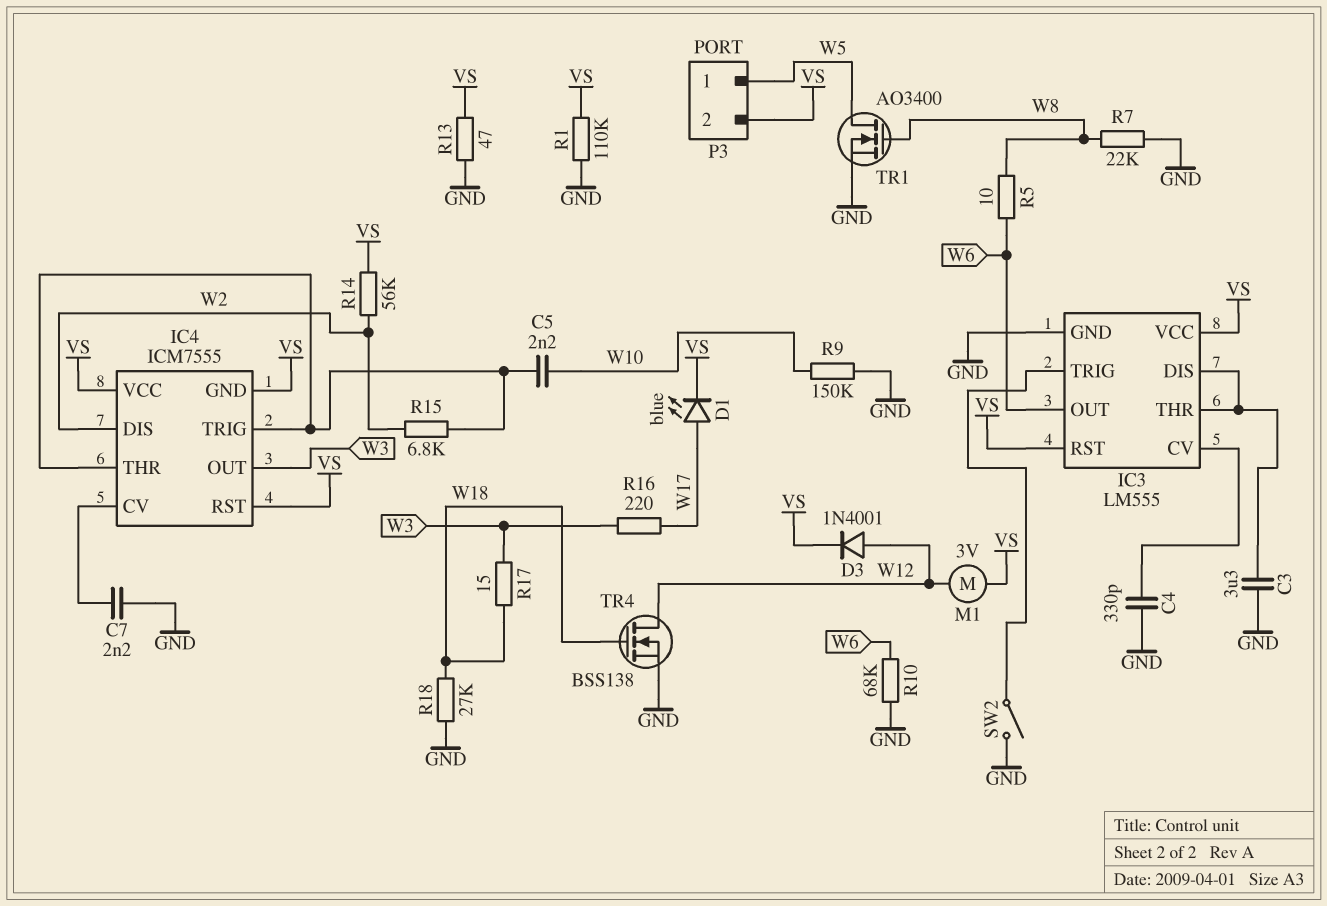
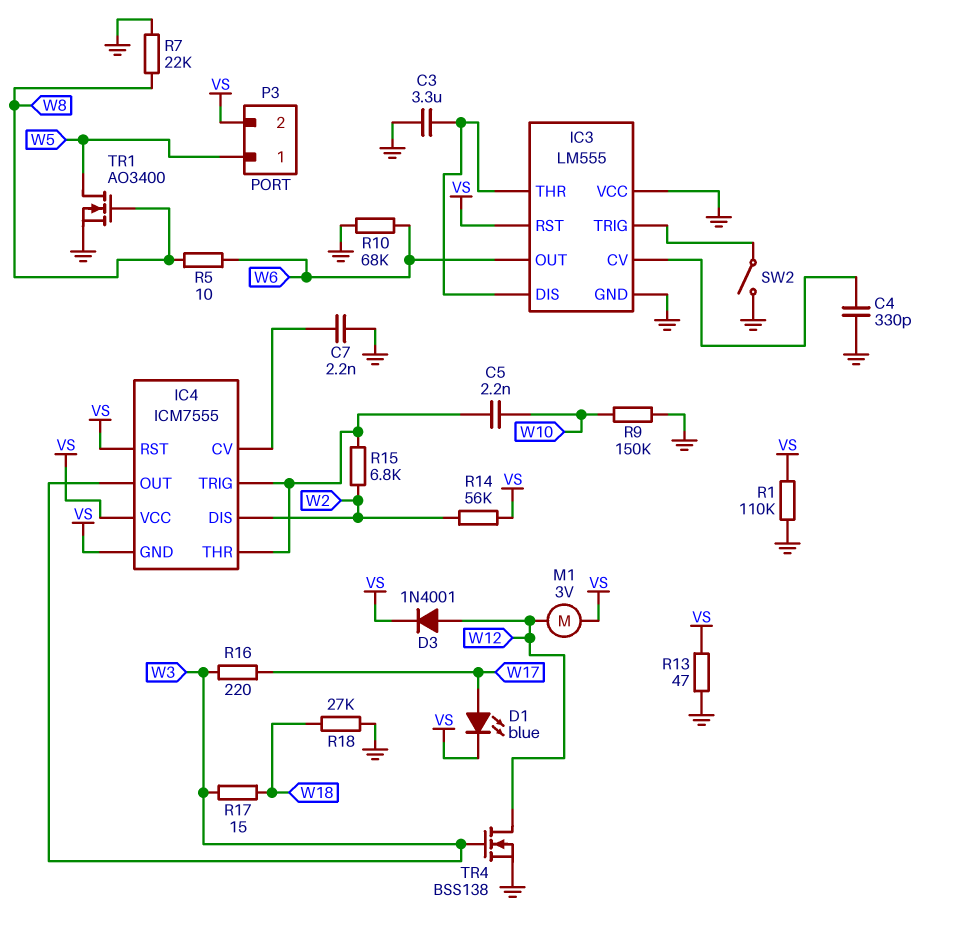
IC3 pin VCC: VS -> GND
TR4: NMOS BSS138 (G W18, D W12, S GND) -> NMOS BSS138 (G W3, D W12, S GND)

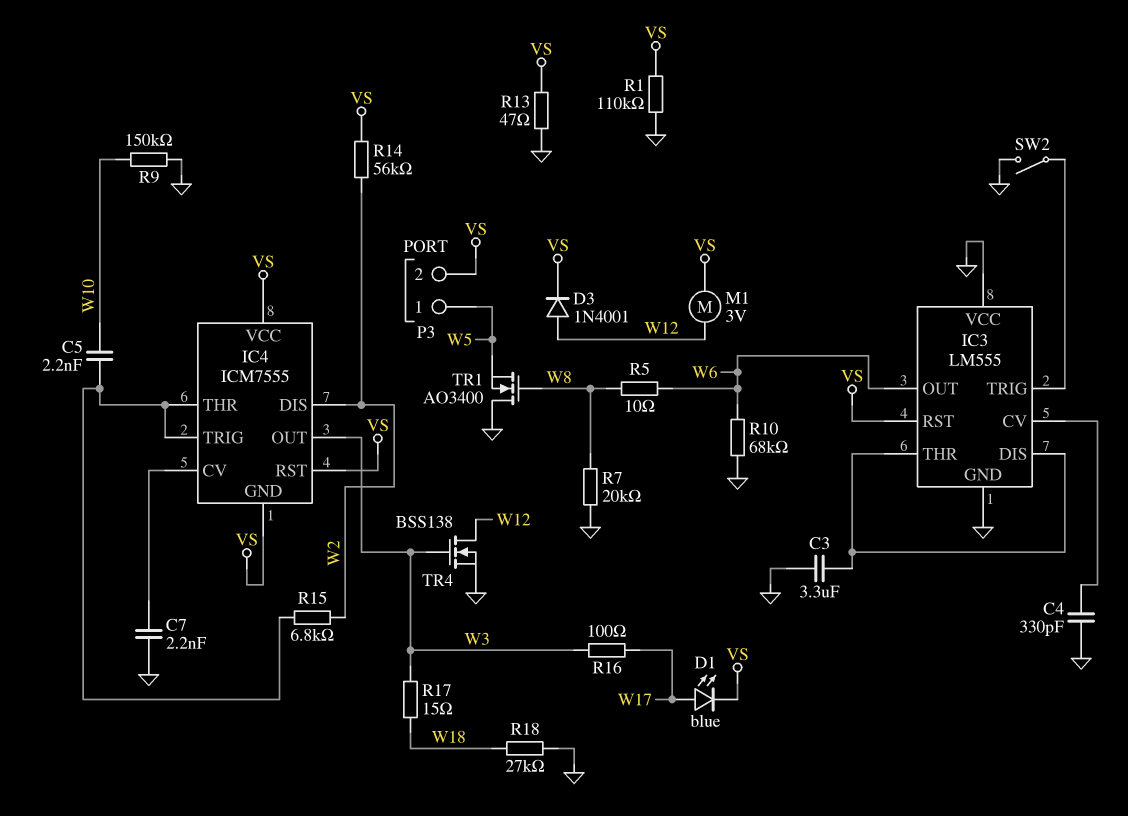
R7: 22k (GND, W8) -> 20k (GND, W8)
R16: 220 (W3, W17) -> 100 (W3, W17)
TR1: NMOS AO3400 (G W8, D W5, S GND) -> NMOS AO3400 (G W8, D GND, S W5)

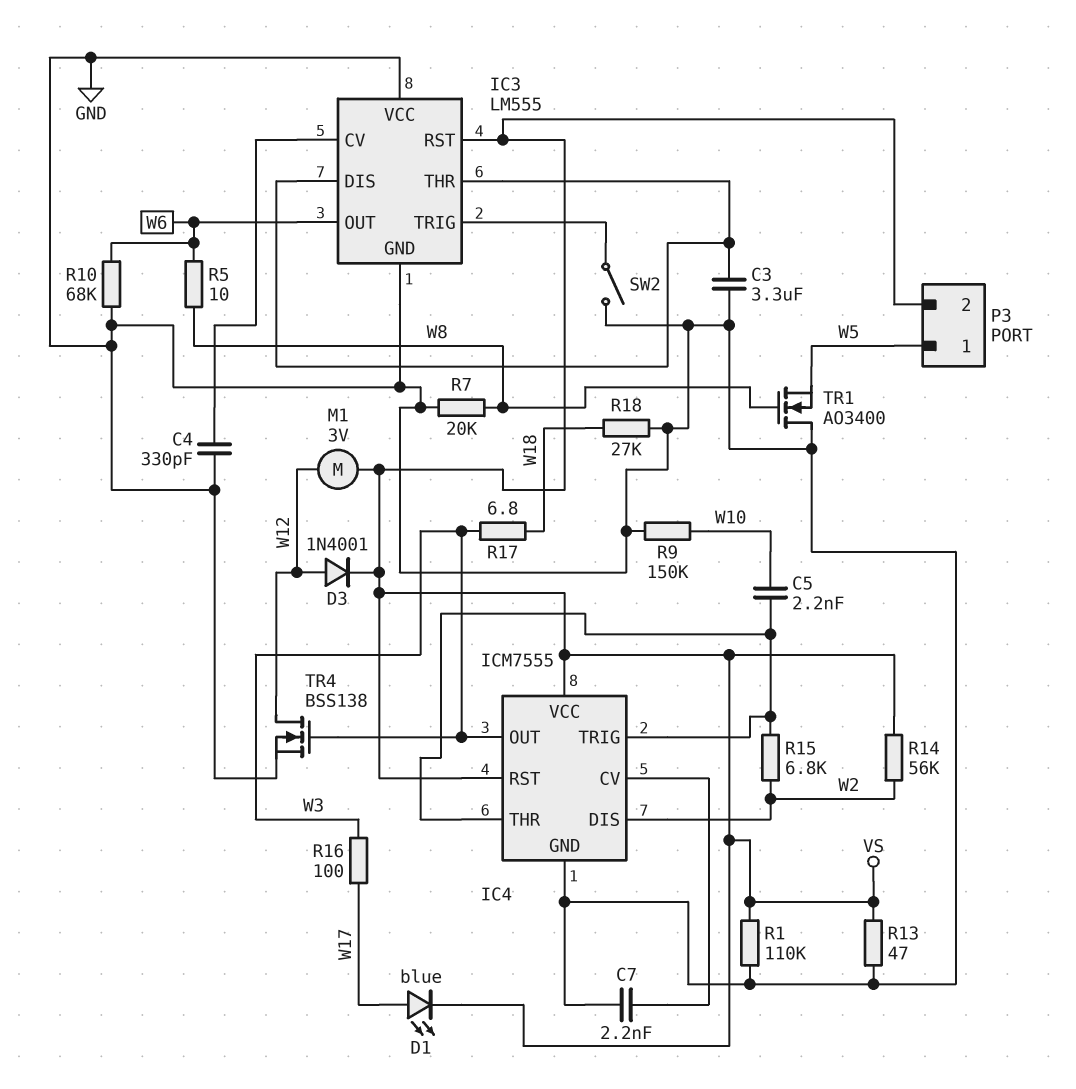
IC4 pin GND: VS -> GND
R17: 15 (W3, W18) -> 6.8 (W3, W18)

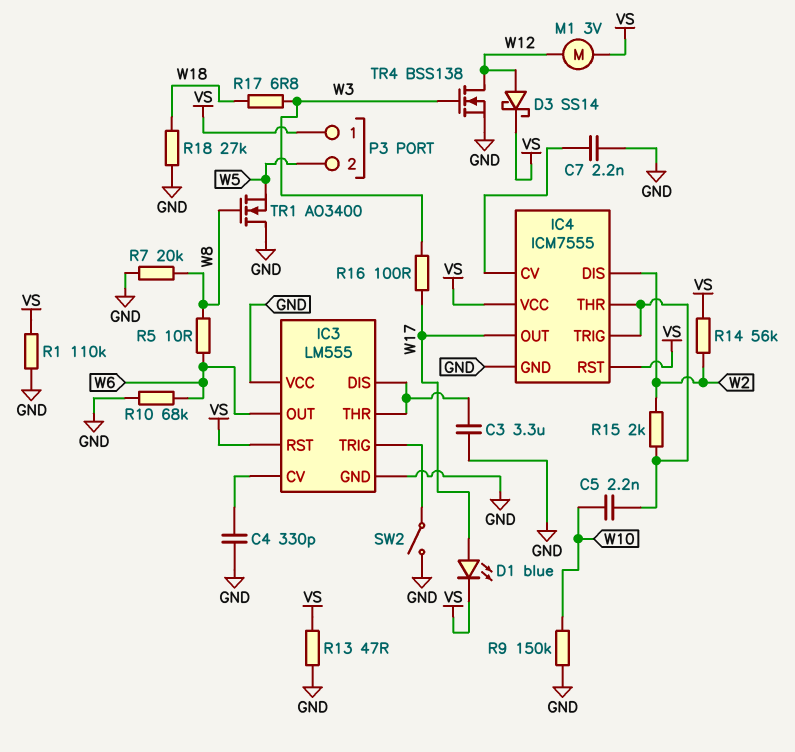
D3: diode 1N4001 (A W12, K VS) -> schottky SS14 (A W12, K VS)
IC4 pin OUT: W3 -> W17
P3 pin 1: W5 -> VS
P3 pin 2: VS -> W5
R15: 6.8k (IC4/THR, W2) -> 2k (IC4/THR, W2)

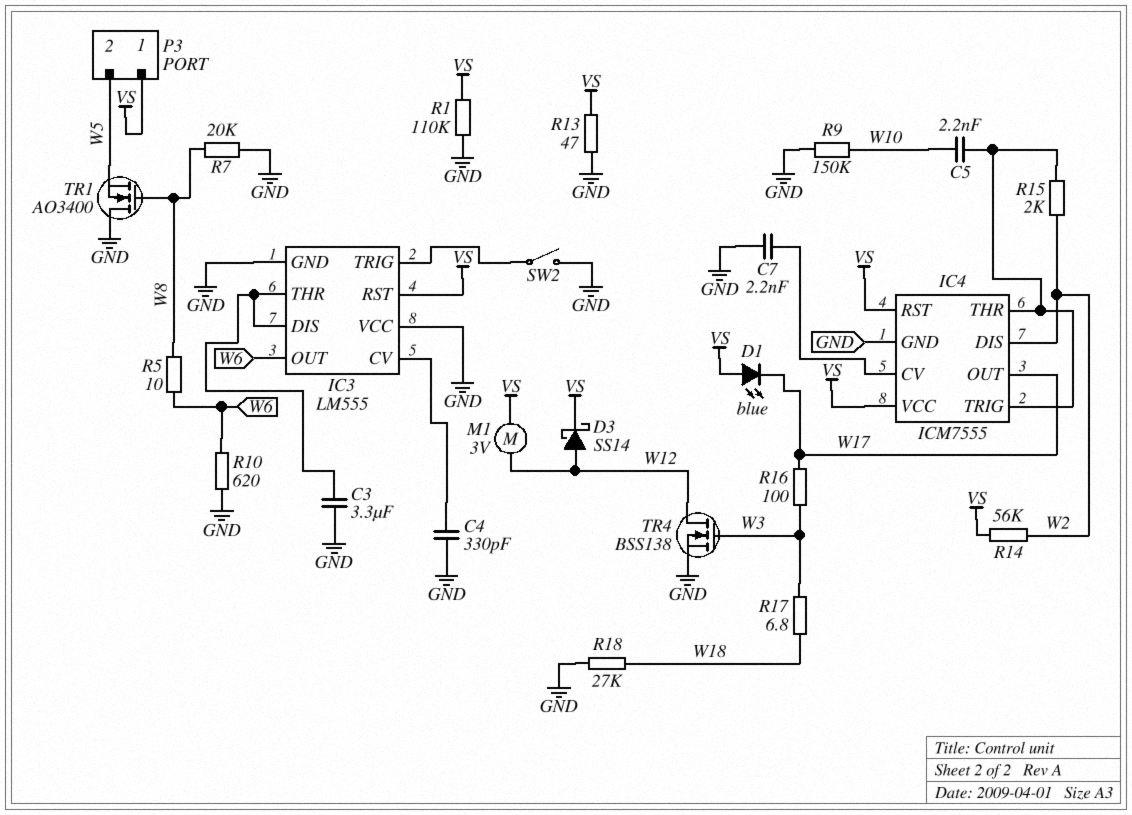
D1: LED blue (A W17, K VS) -> LED blue (A VS, K W17)
R10: 68k (GND, W6) -> 620 (GND, W6)

